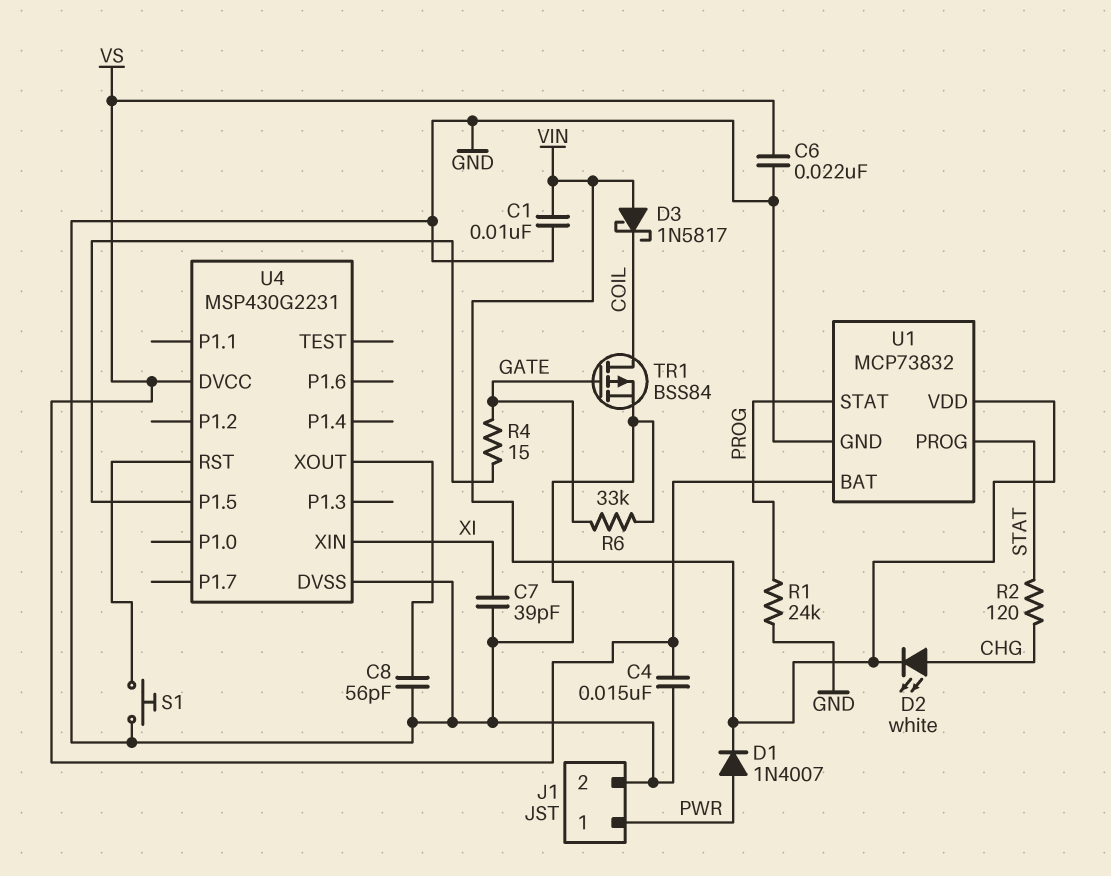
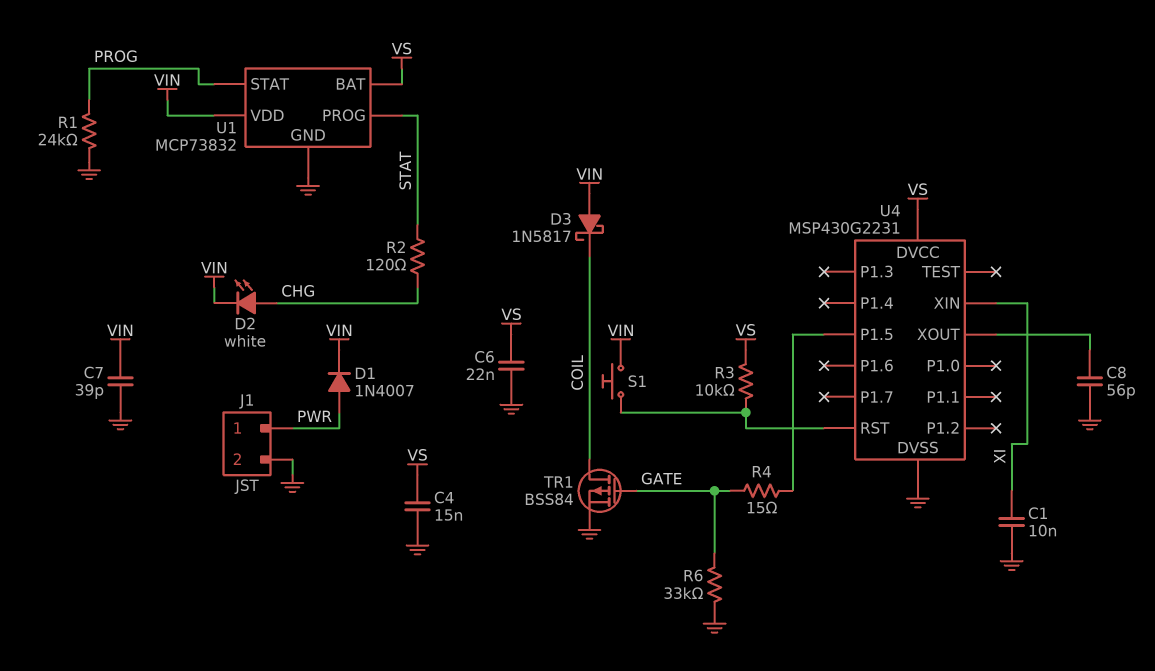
C1: 10nF (GND, VIN) -> 10nF (GND, XI)
C7: 39pF (GND, XI) -> 39pF (GND, VIN)
R3: none -> 10k (U4/RST, VS)
S1: button (GND, U4/RST) -> button (U4/RST, VIN)

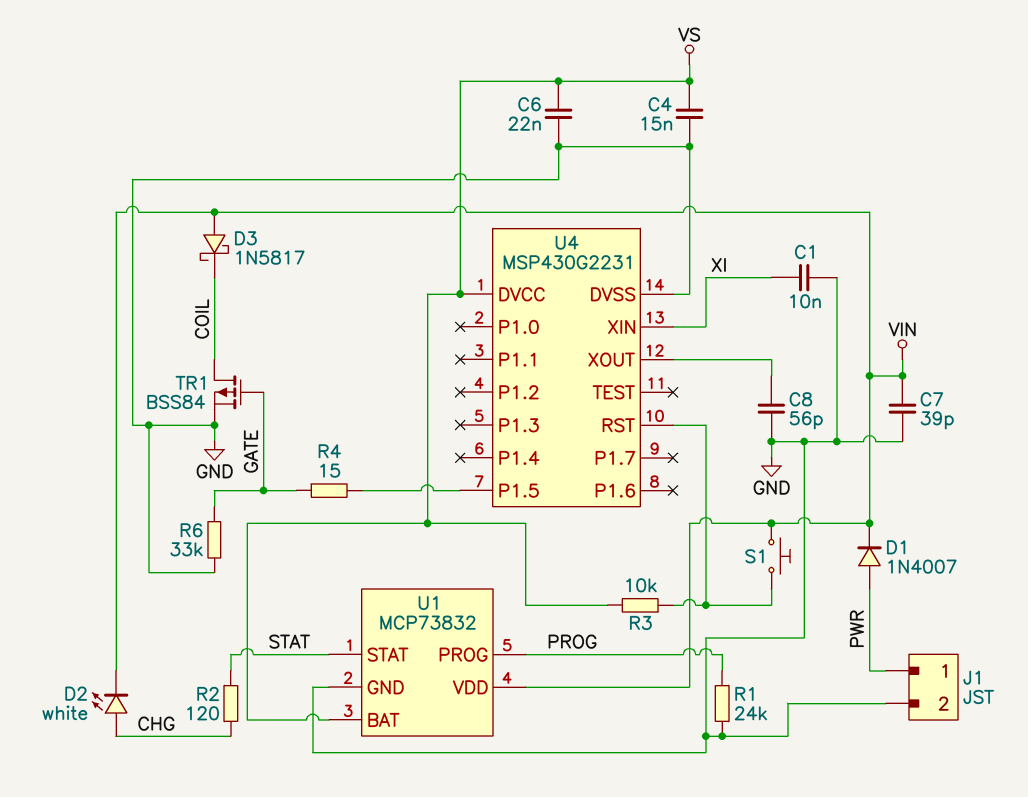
U1 pin PROG: STAT -> PROG
U1 pin STAT: PROG -> STAT

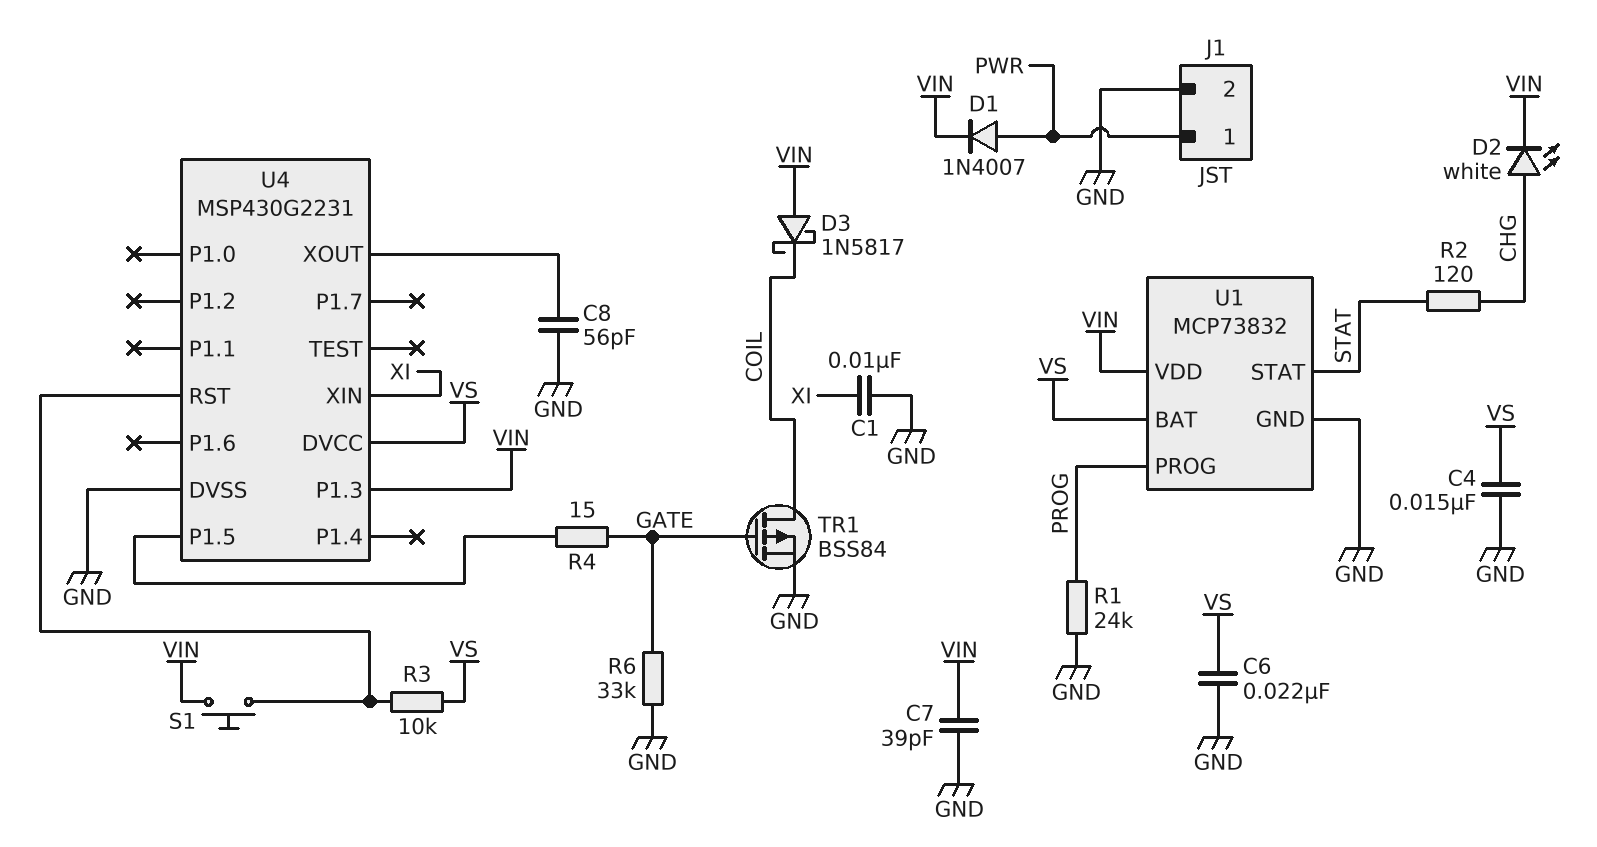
U4 pin P1.3: none -> VIN

